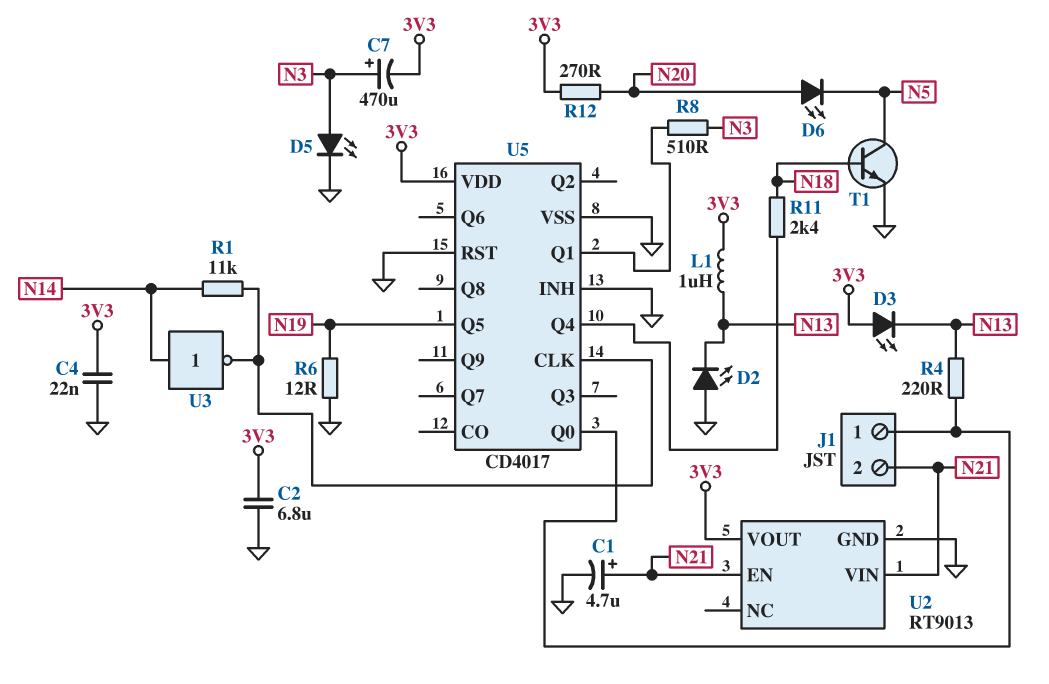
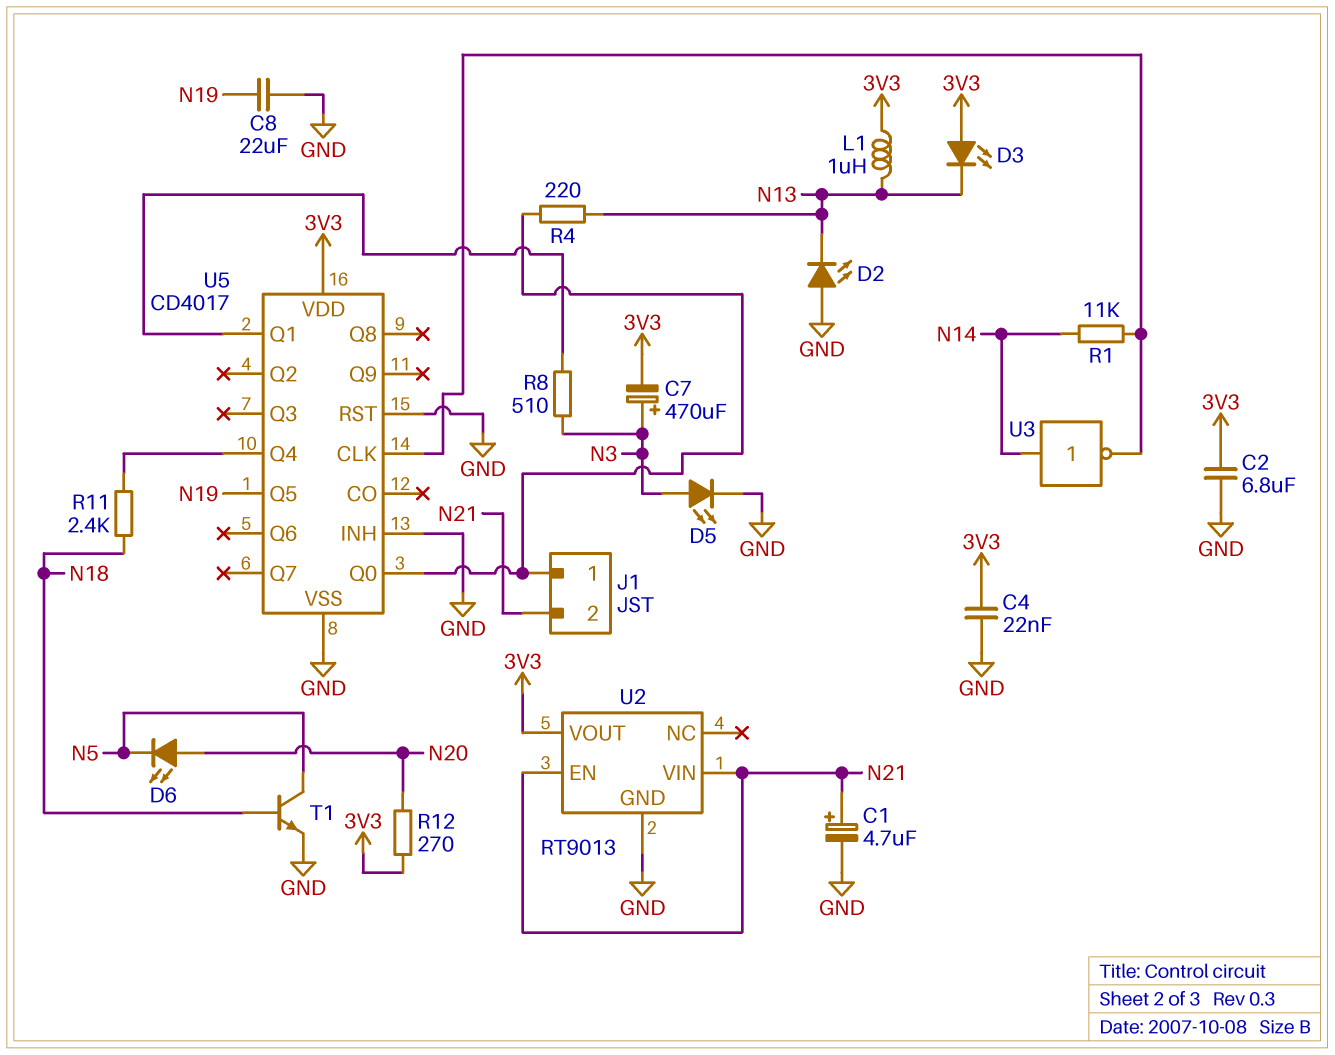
C8: none -> 22uF (GND, N19)
R6: 12 (GND, N19) -> none

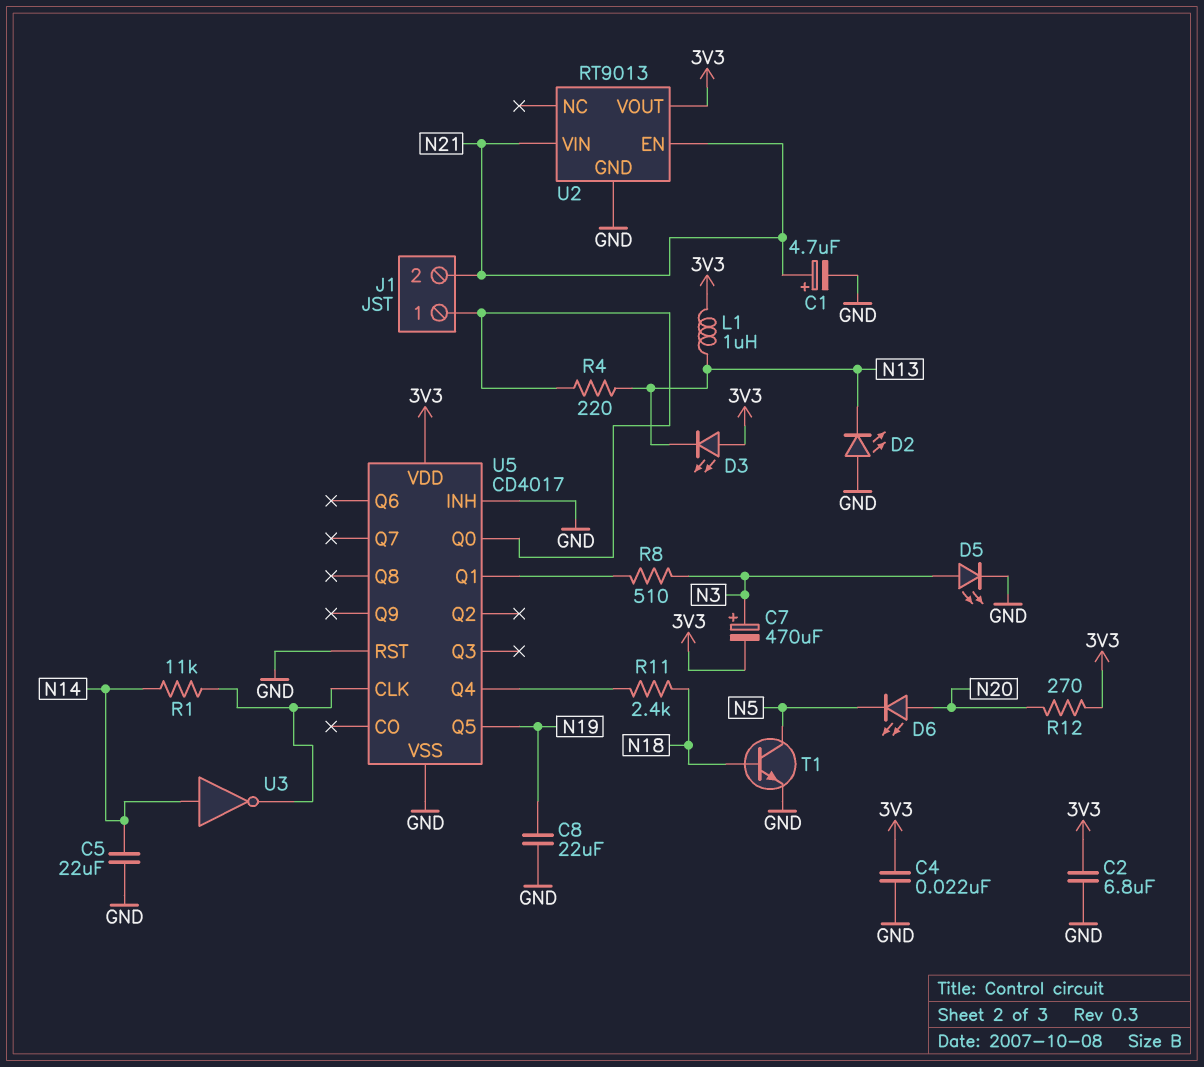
C5: none -> 22uF (GND, N14)

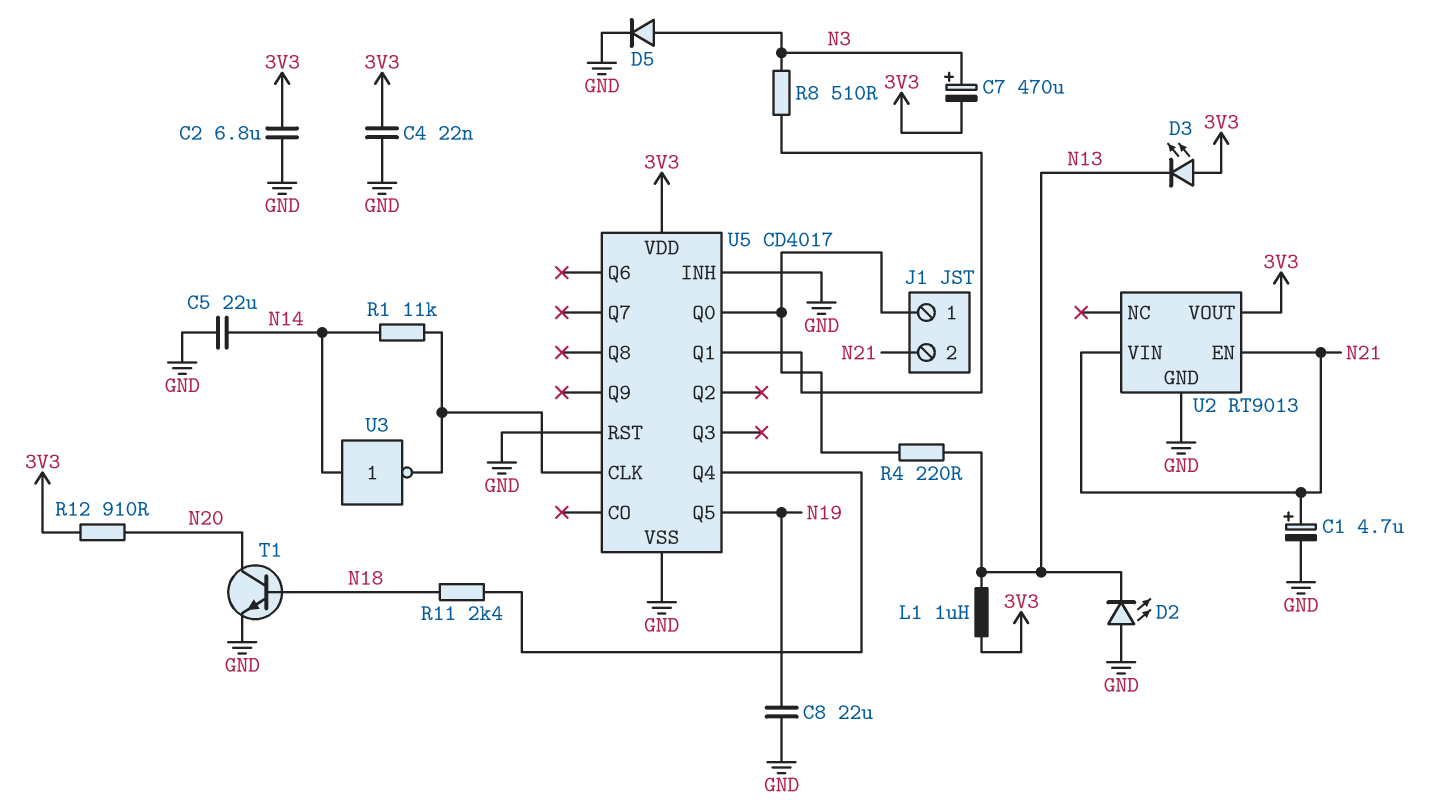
D5: LED (A N3, K GND) -> diode (A N3, K GND)
D6: LED (A N20, K N5) -> none
R12: 270 (3V3, N20) -> 910 (3V3, N20)
T1: NPN (B N18, C N5, E GND) -> NPN (B N18, C N20, E GND)

